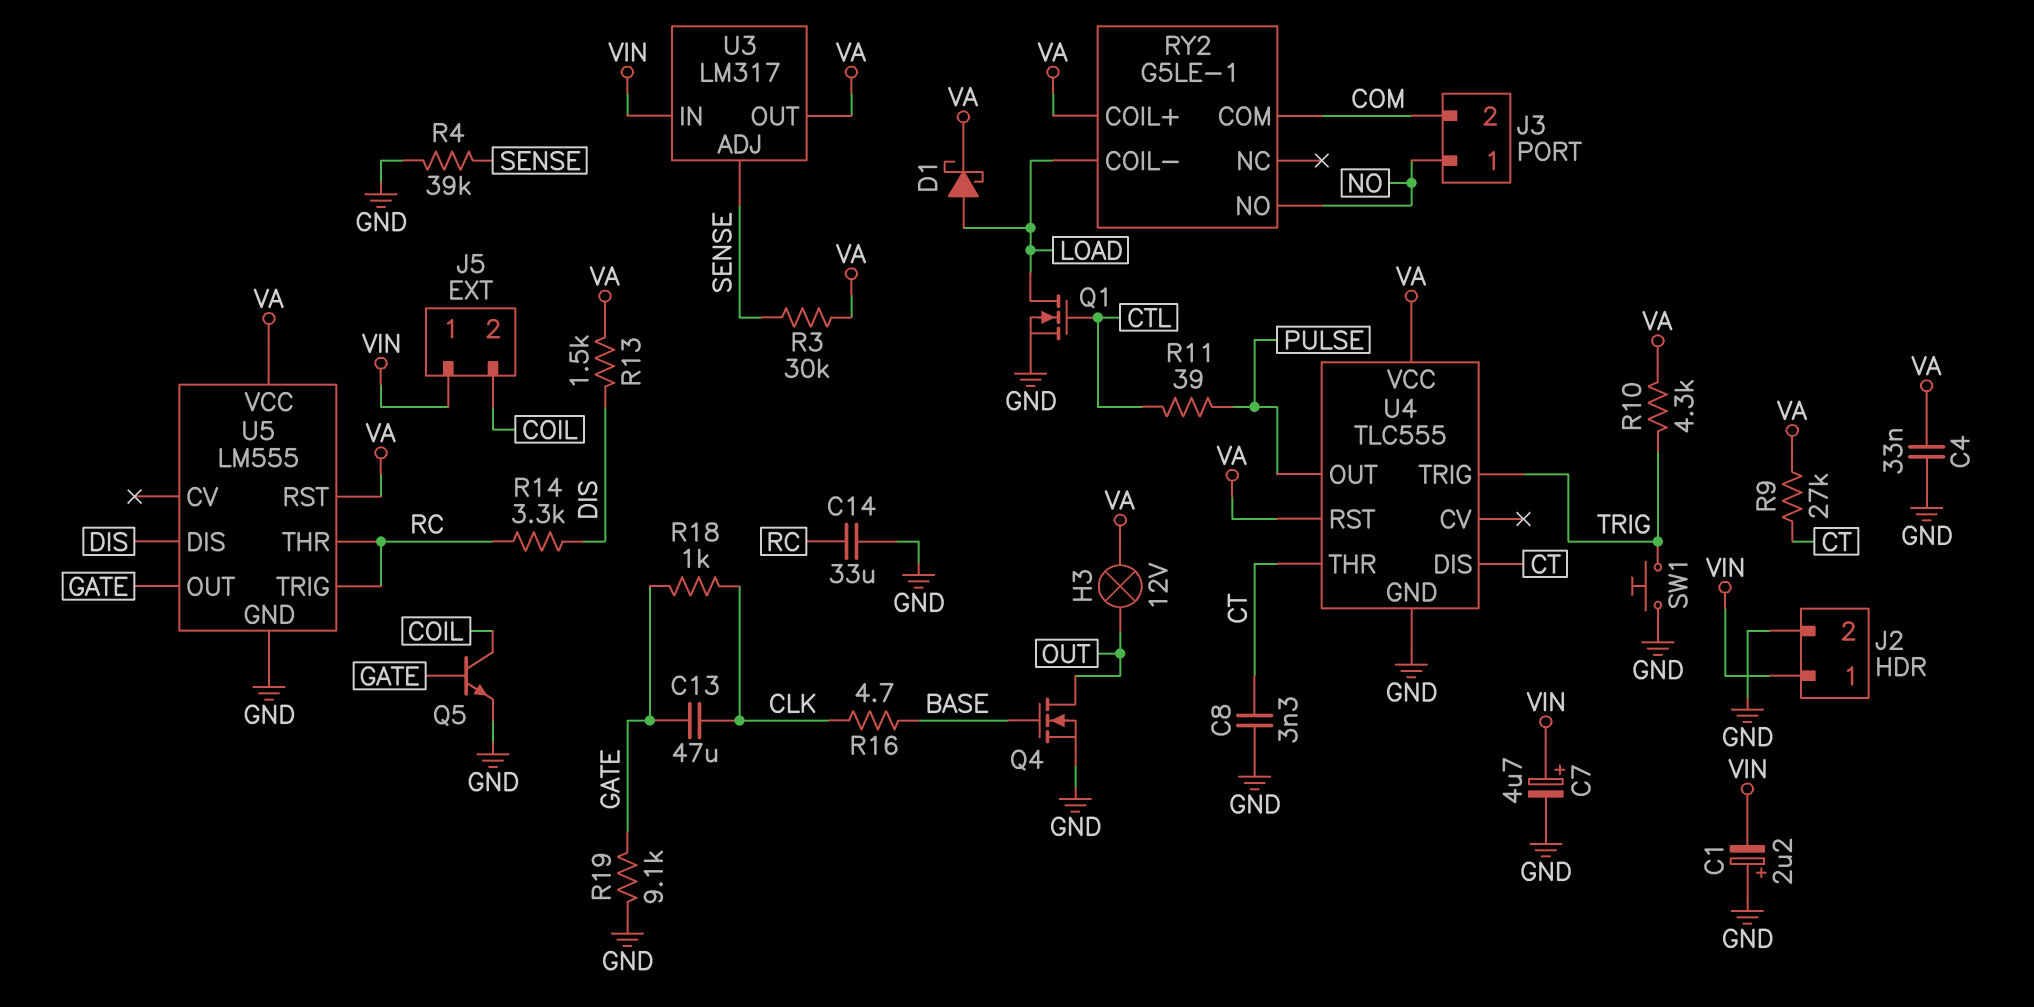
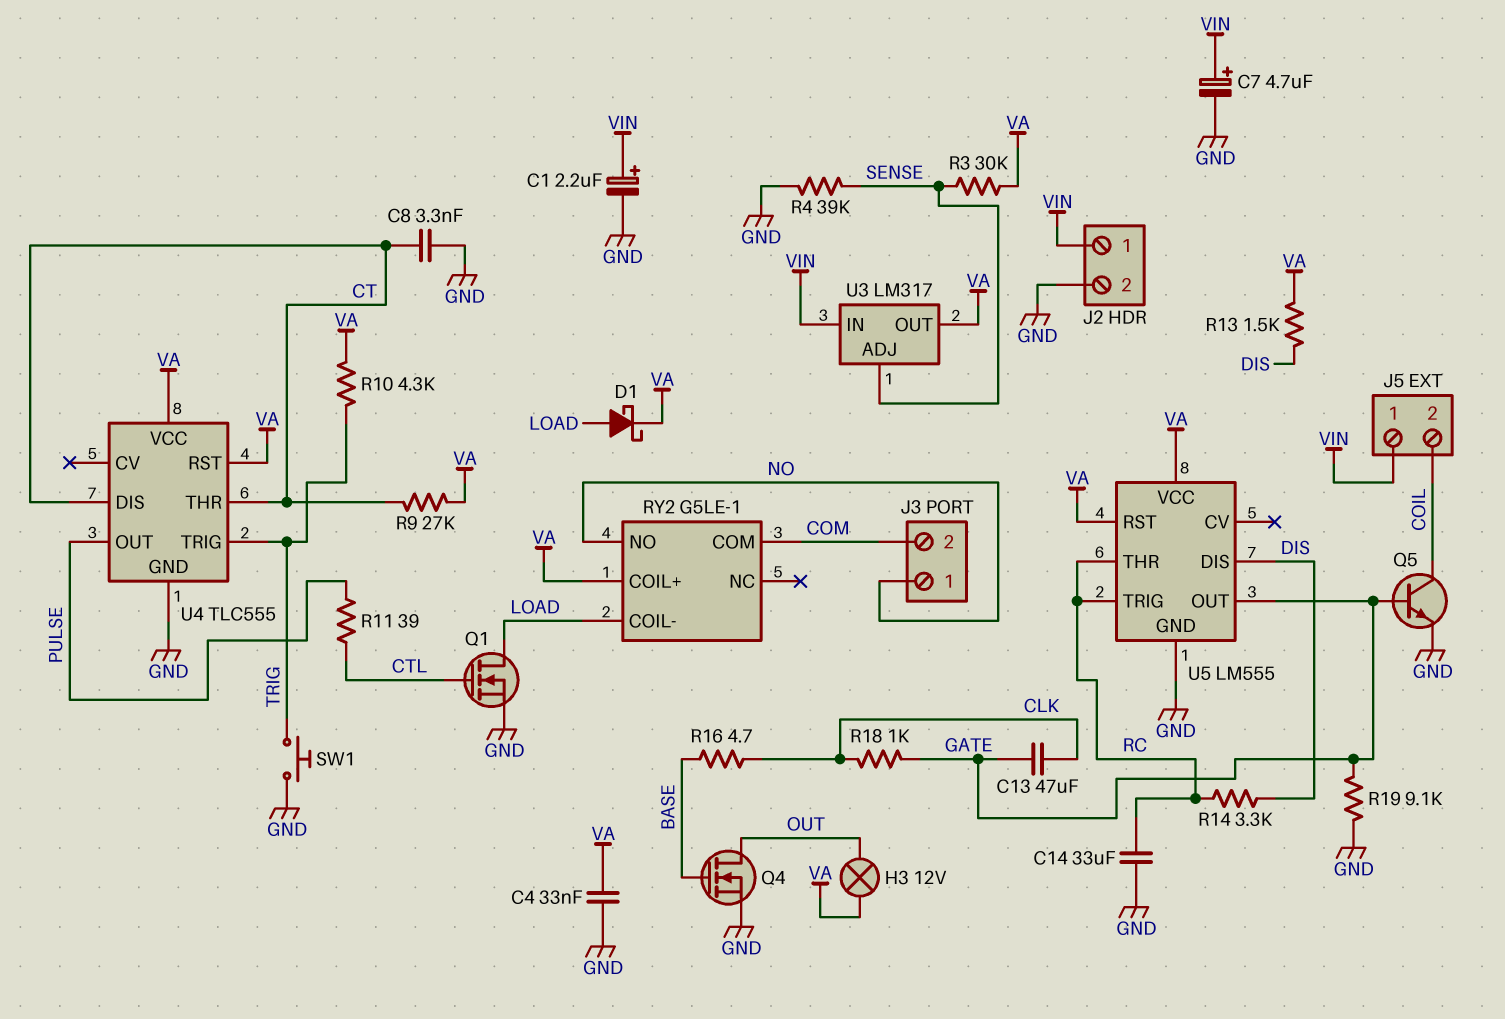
C1: 2.2uF (plus GND, minus VIN) -> 2.2uF (plus VIN, minus GND)

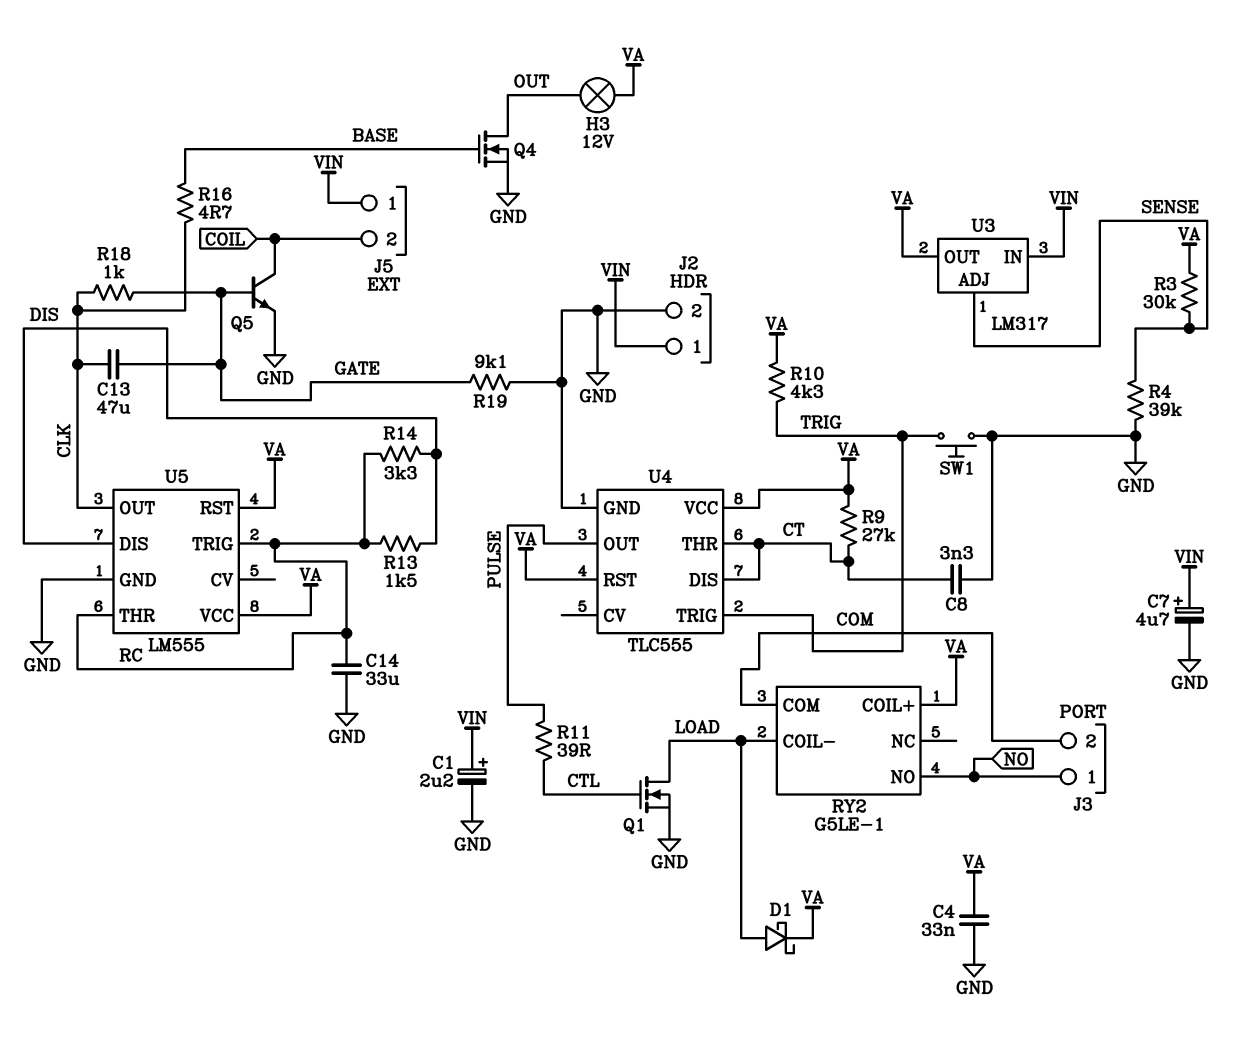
R13: 1.5k (DIS, VA) -> 1.5k (DIS, RC)
U5 pin OUT: GATE -> CLK

